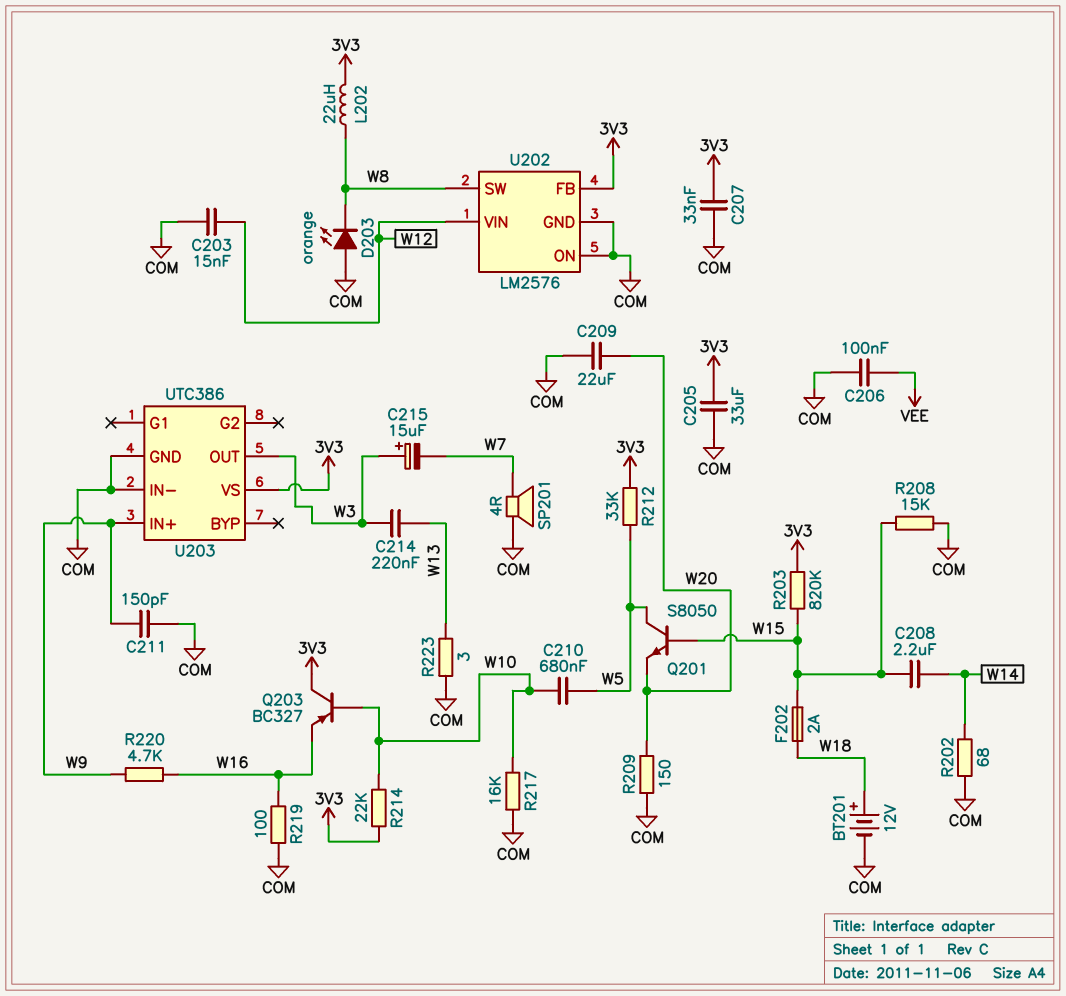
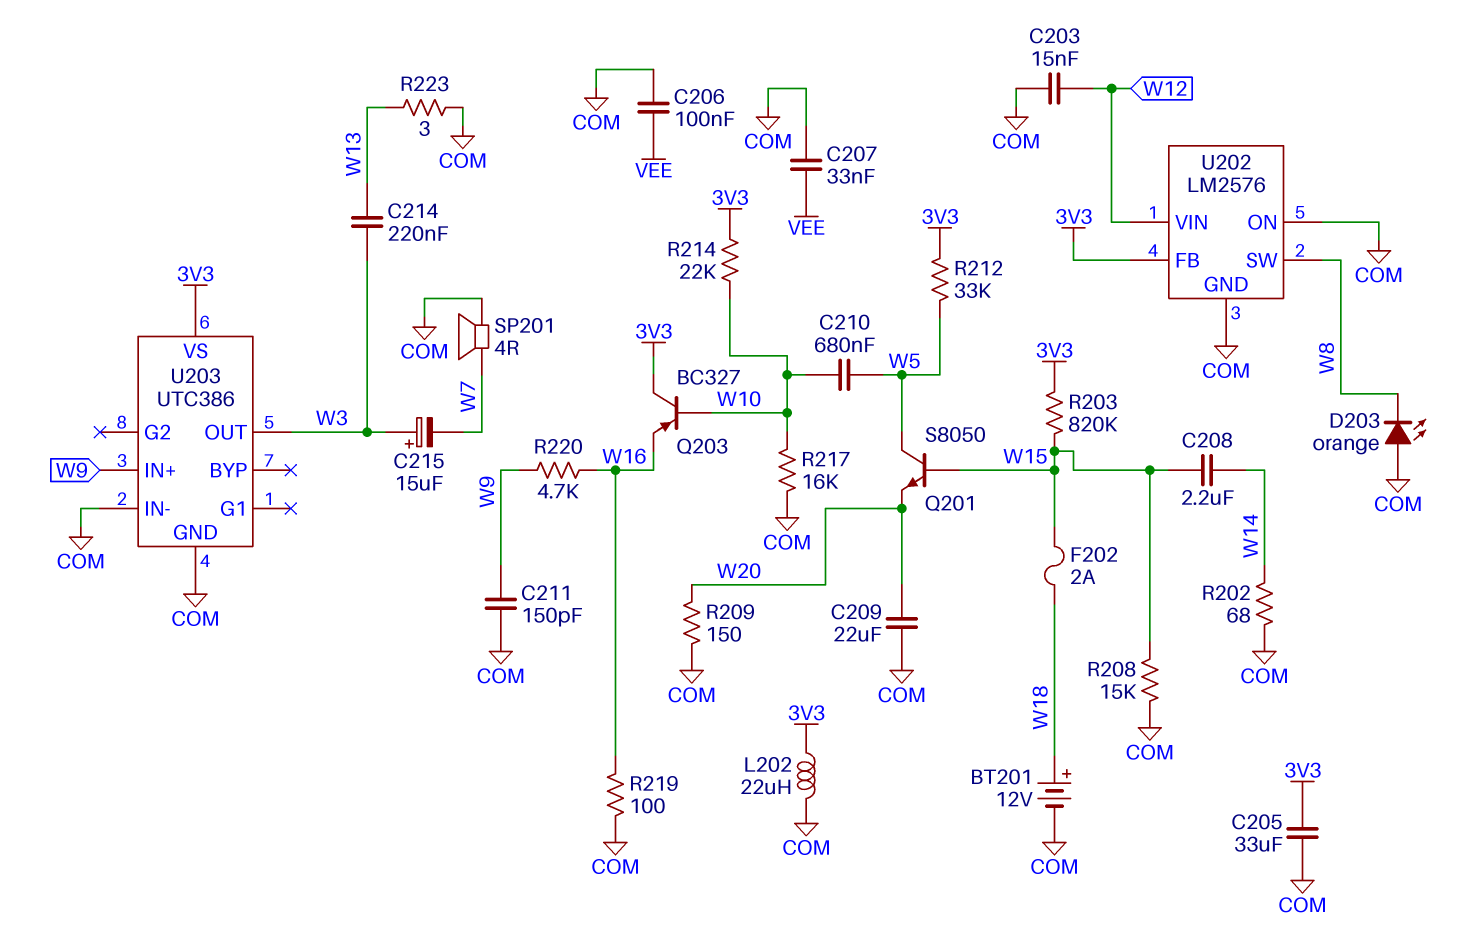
C207: 33nF (3V3, COM) -> 33nF (COM, VEE)
L202: 22uH (3V3, W8) -> 22uH (3V3, COM)

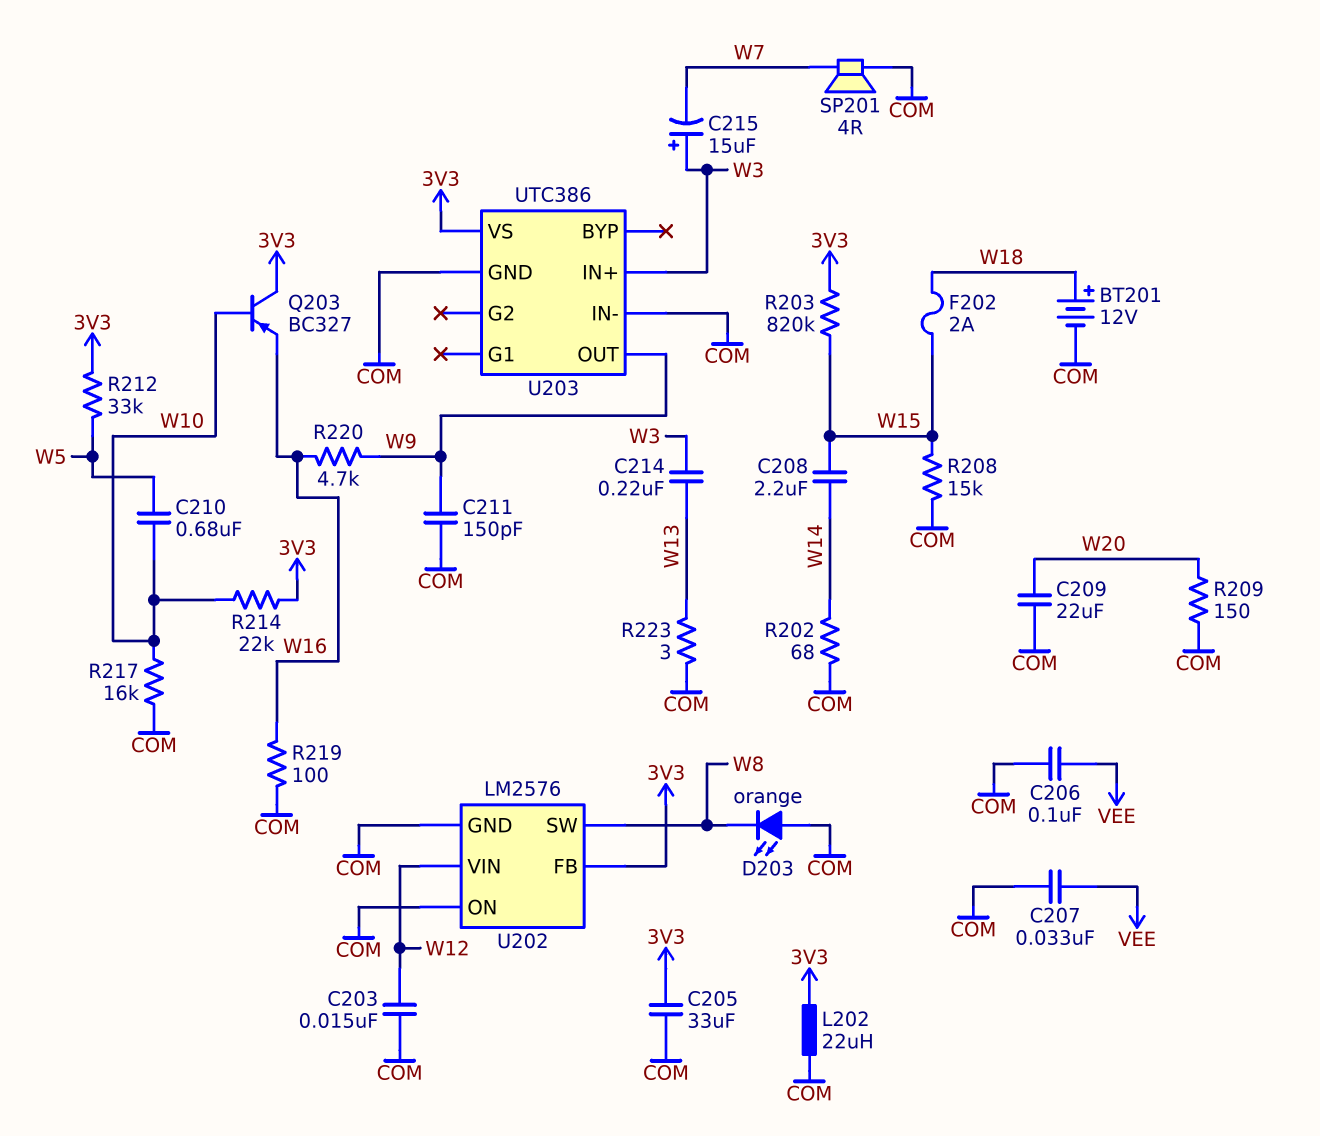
Q201: NPN S8050 (B W15, C W5, E W20) -> none
U203 pin IN+: W9 -> W3
U203 pin OUT: W3 -> W9

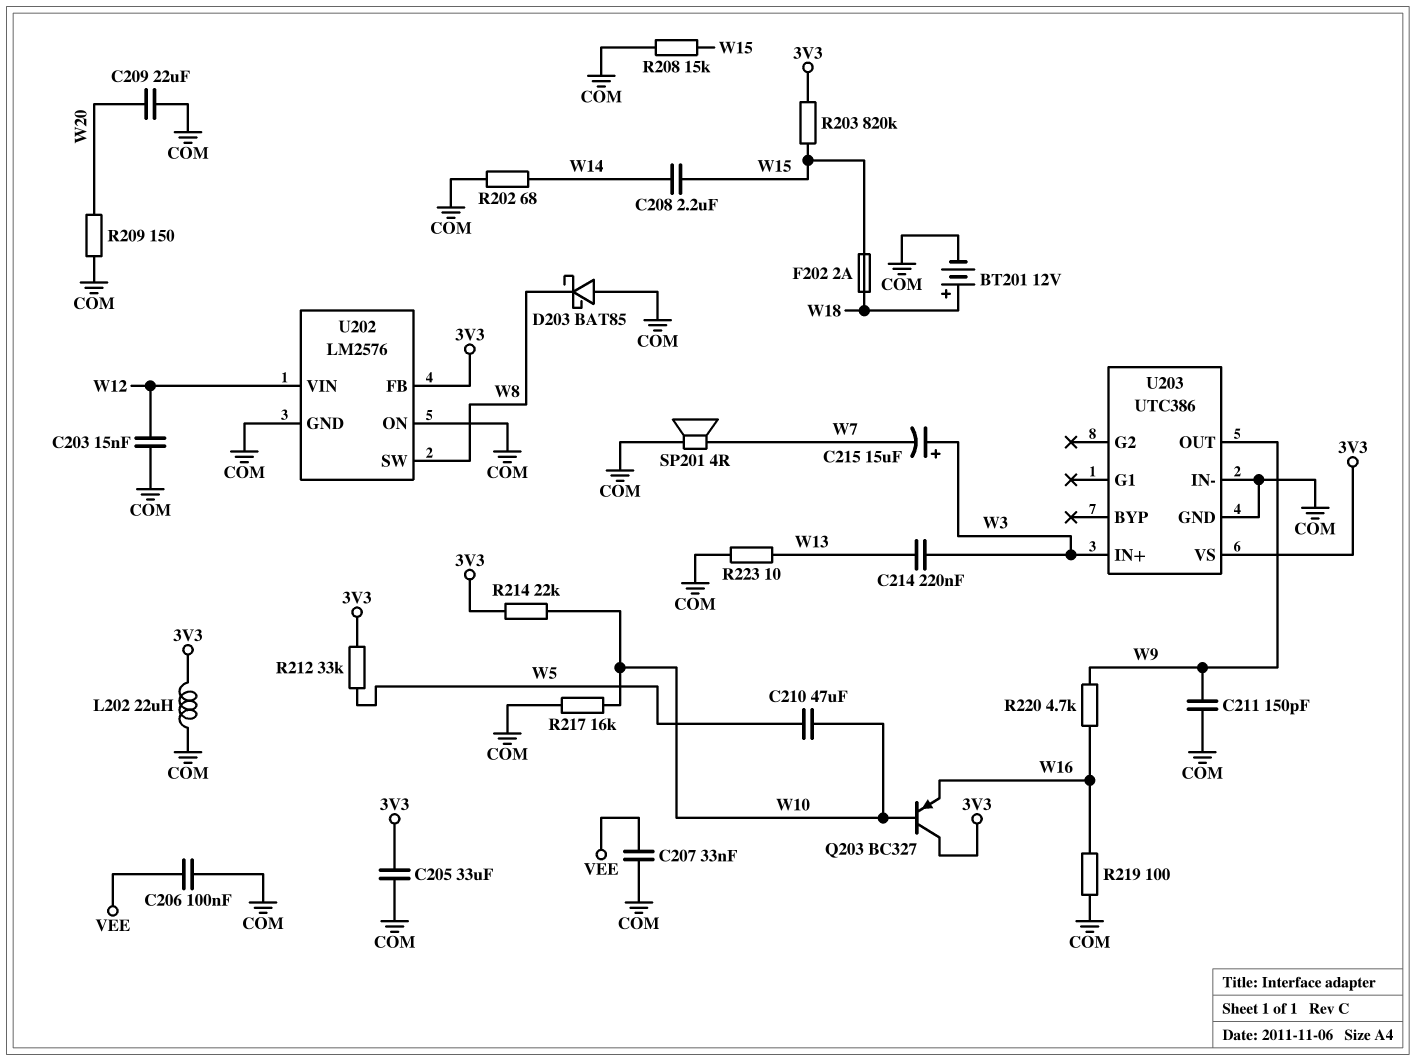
C210: 680nF (W5, W10) -> 47uF (W5, W10)
D203: LED orange (A COM, K W8) -> schottky BAT85 (A COM, K W8)
R223: 3 (COM, W13) -> 10 (COM, W13)

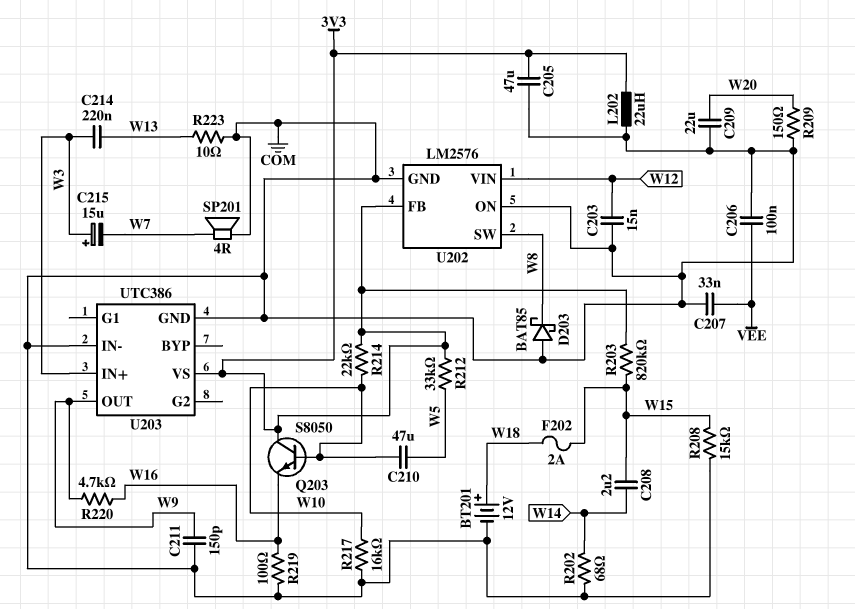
C205: 33uF (3V3, COM) -> 47uF (3V3, COM)
Q203: PNP BC327 (B W10, C 3V3, E W16) -> NPN S8050 (B W10, C 3V3, E W16)

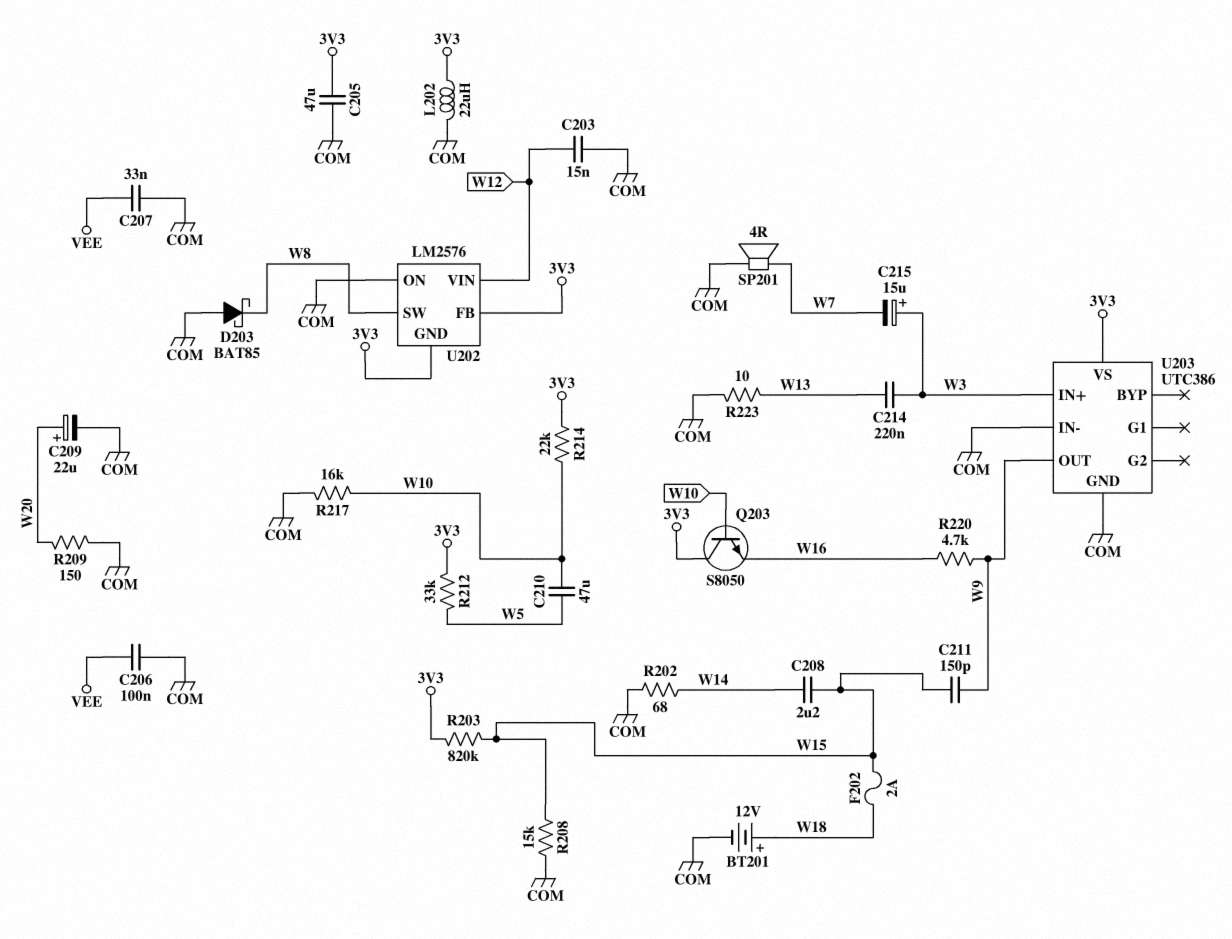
C209: 22uF (COM, W20) -> 22uF (plus W20, minus COM)
C211: 150pF (COM, W9) -> 150pF (W9, W15)
R219: 100 (COM, W16) -> none
U202 pin GND: COM -> 3V3

